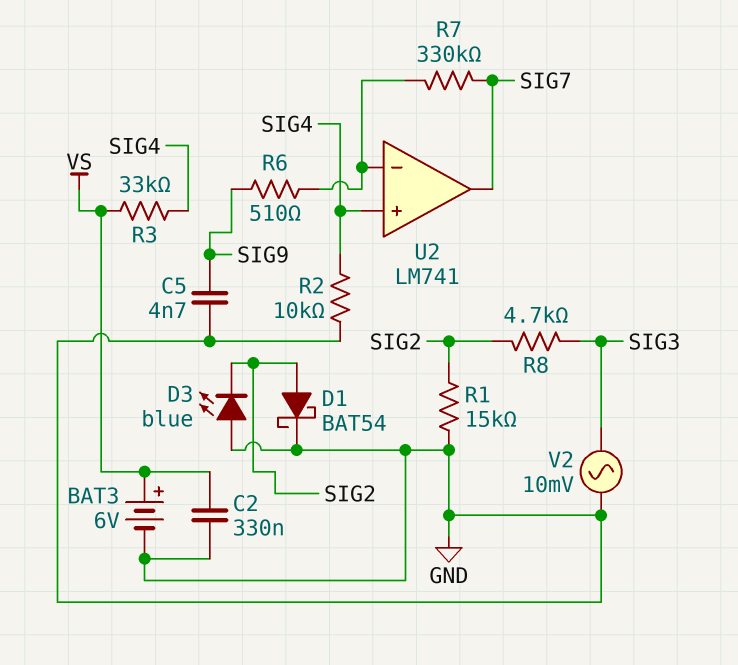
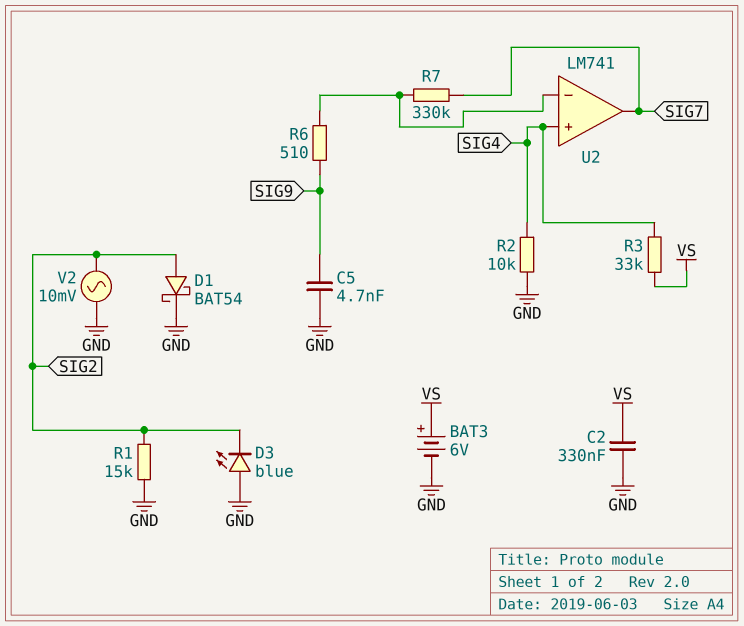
R8: 4.7k (SIG2, SIG3) -> none
V2: AC 10mV (GND, SIG3) -> AC 10mV (GND, SIG2)

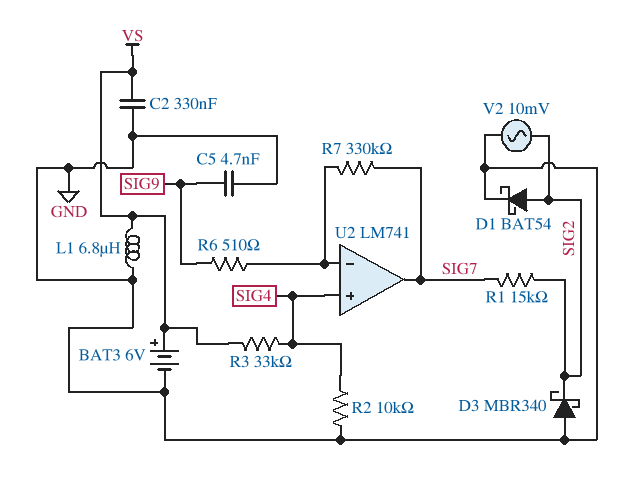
D3: LED blue (A GND, K SIG2) -> schottky MBR340 (A GND, K SIG2)
L1: none -> 6.8uH (GND, VS)
R1: 15k (GND, SIG2) -> 15k (SIG2, SIG7)

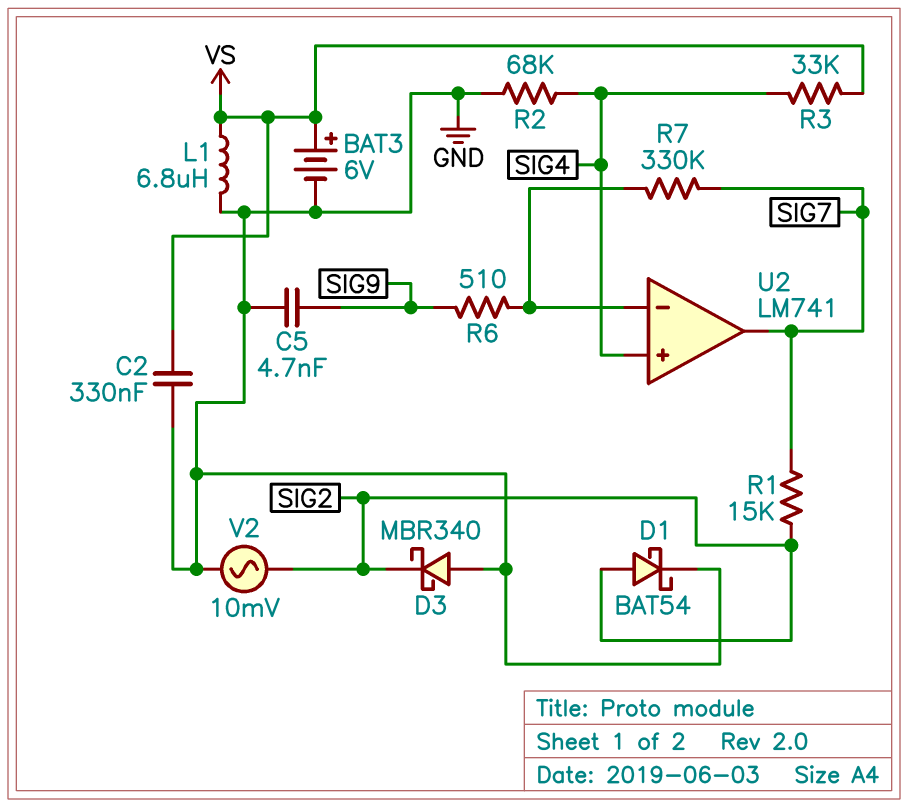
R2: 10k (GND, SIG4) -> 68k (GND, SIG4)

